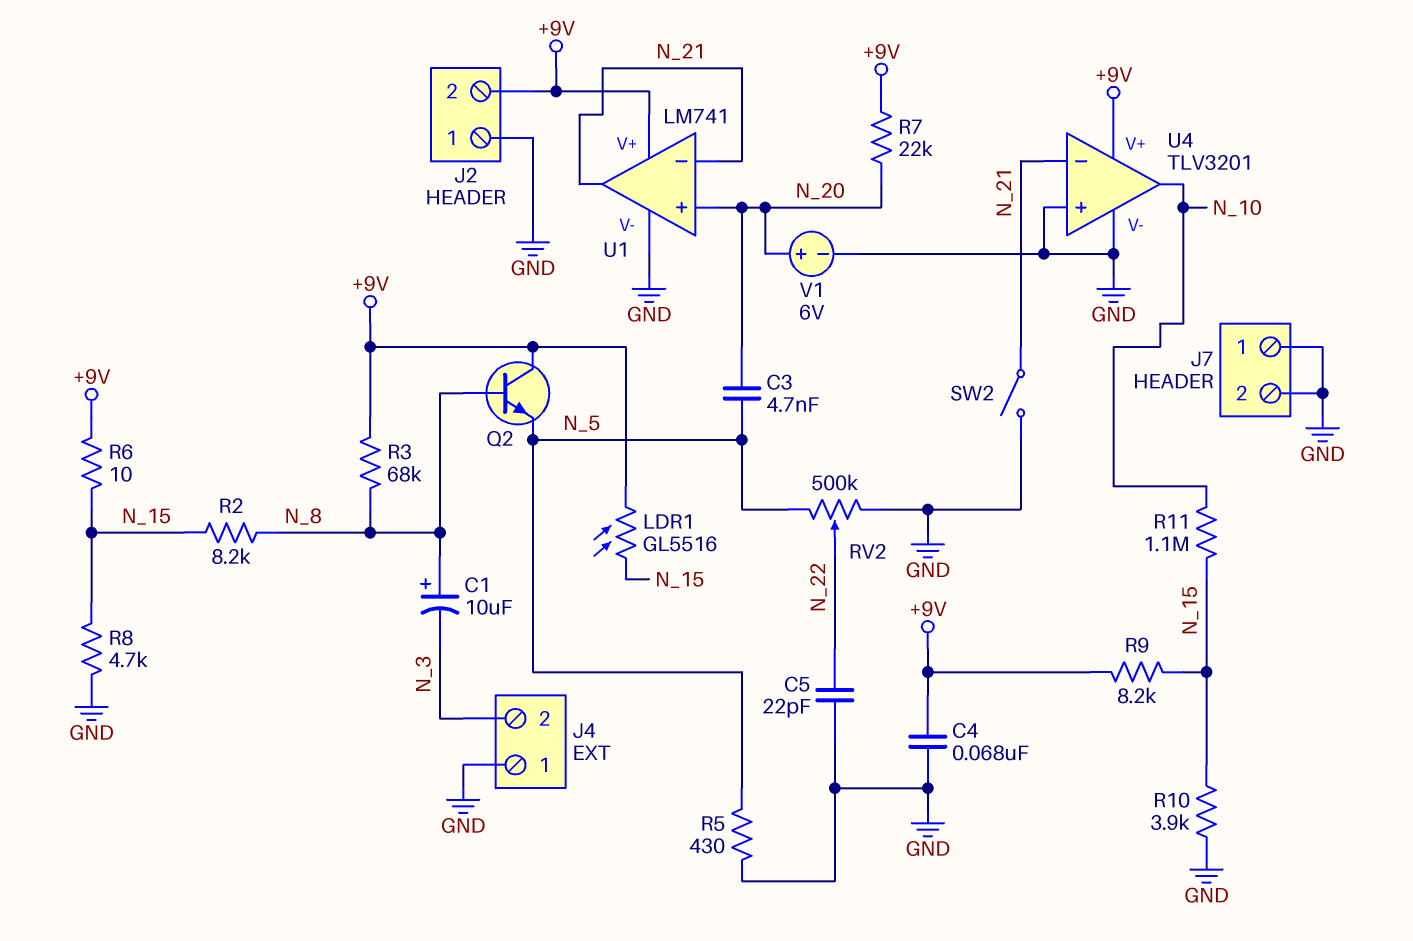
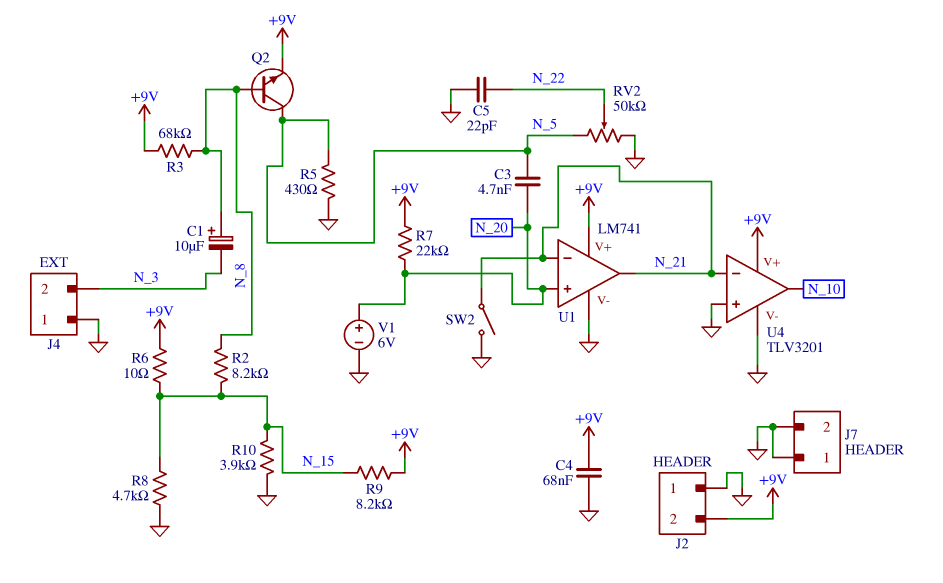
LDR1: GL5516 (+9V, N_15) -> none
Q2: NPN (B N_8, C +9V, E N_5) -> NPN (B N_8, C N_5, E +9V)
R11: 1.1M (N_10, N_15) -> none
RV2: 500k (GND, N_5, wiper N_22) -> 50k (GND, N_5, wiper N_22)

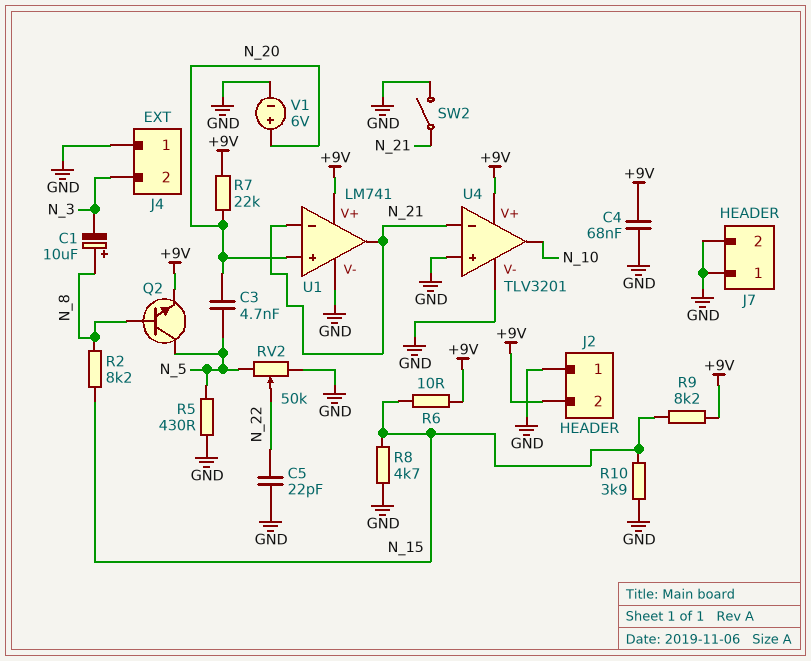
R3: 68k (+9V, N_8) -> none

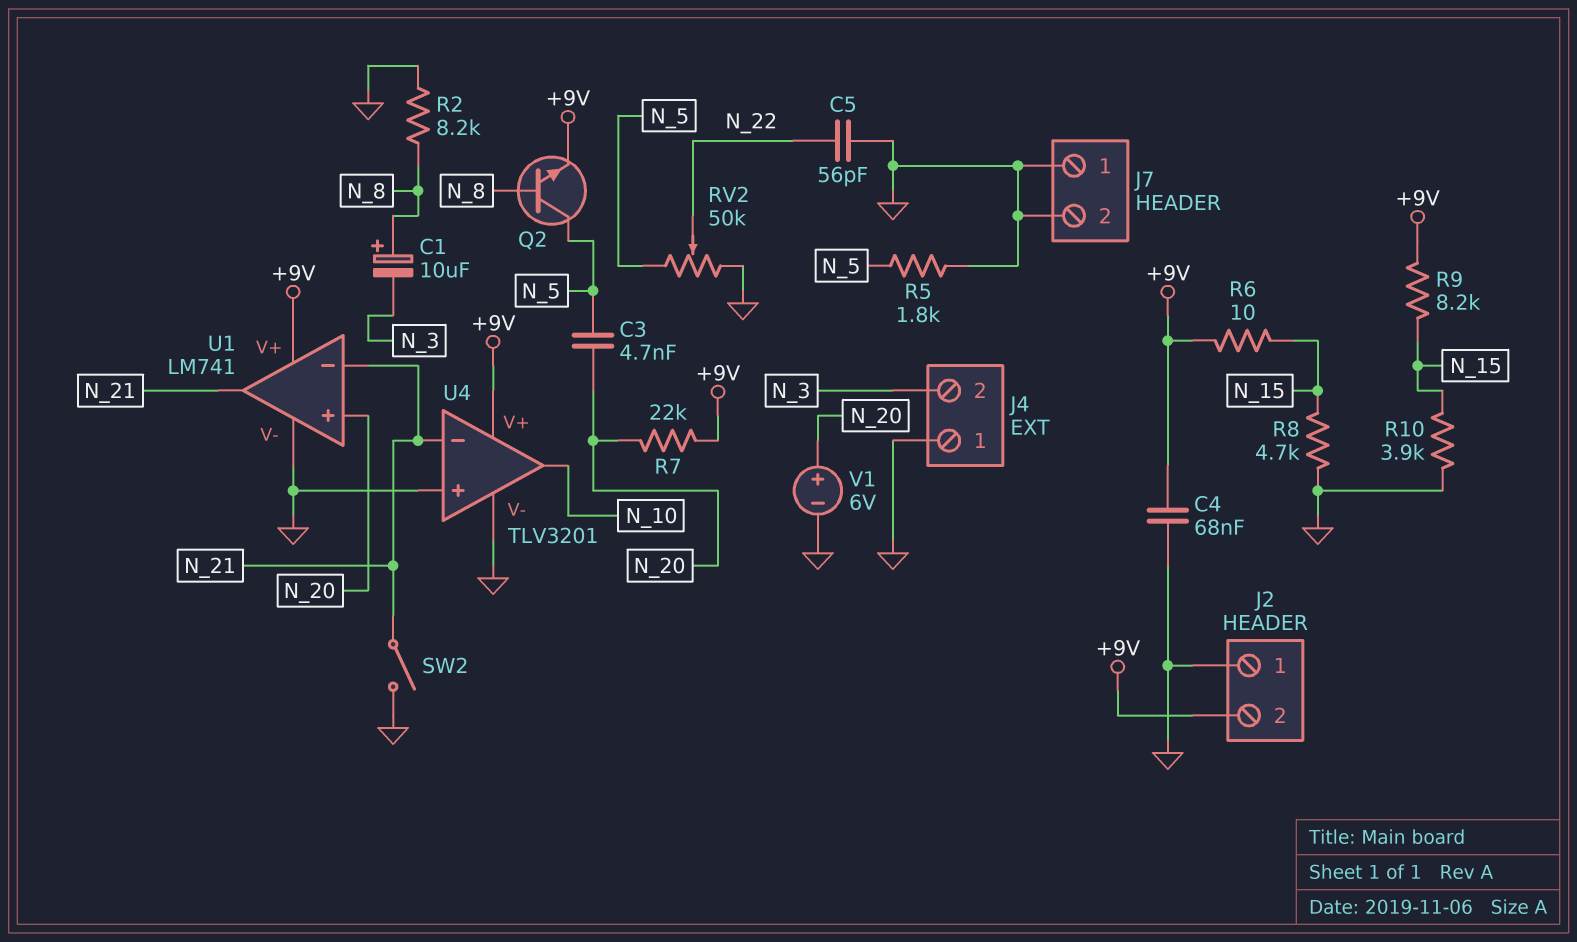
C5: 22pF (GND, N_22) -> 56pF (GND, N_22)
R2: 8.2k (N_8, N_15) -> 8.2k (GND, N_8)
R5: 430 (GND, N_5) -> 1.8k (GND, N_5)

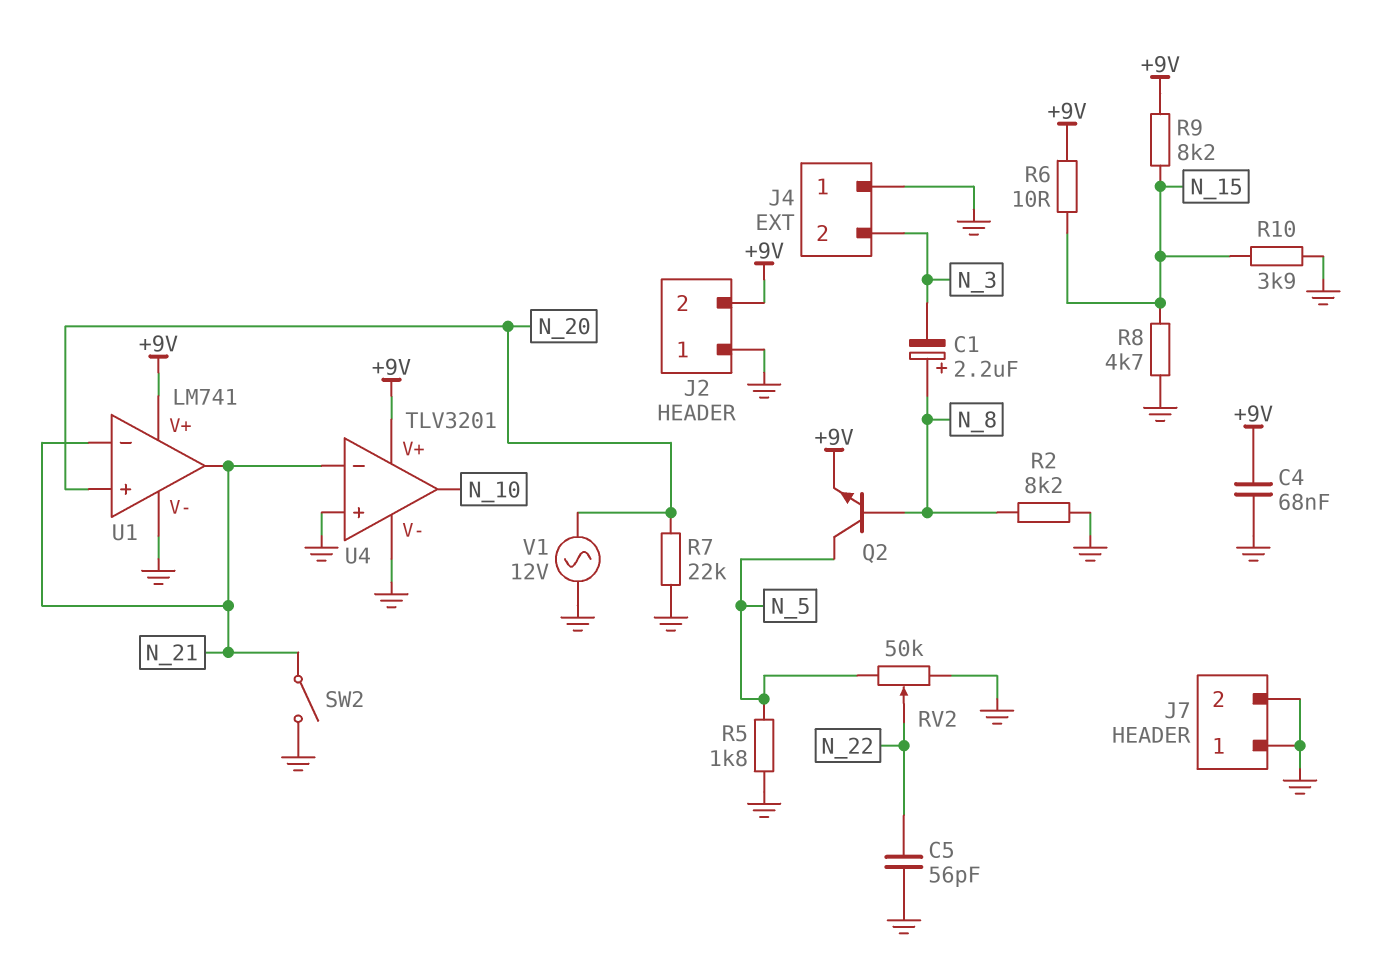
C1: 10uF (plus N_8, minus N_3) -> 2.2uF (plus N_8, minus N_3)
C3: 4.7nF (N_5, N_20) -> none
R7: 22k (+9V, N_20) -> 22k (GND, N_20)
V1: 6V (plus N_20, minus GND) -> AC 12V (GND, N_20)

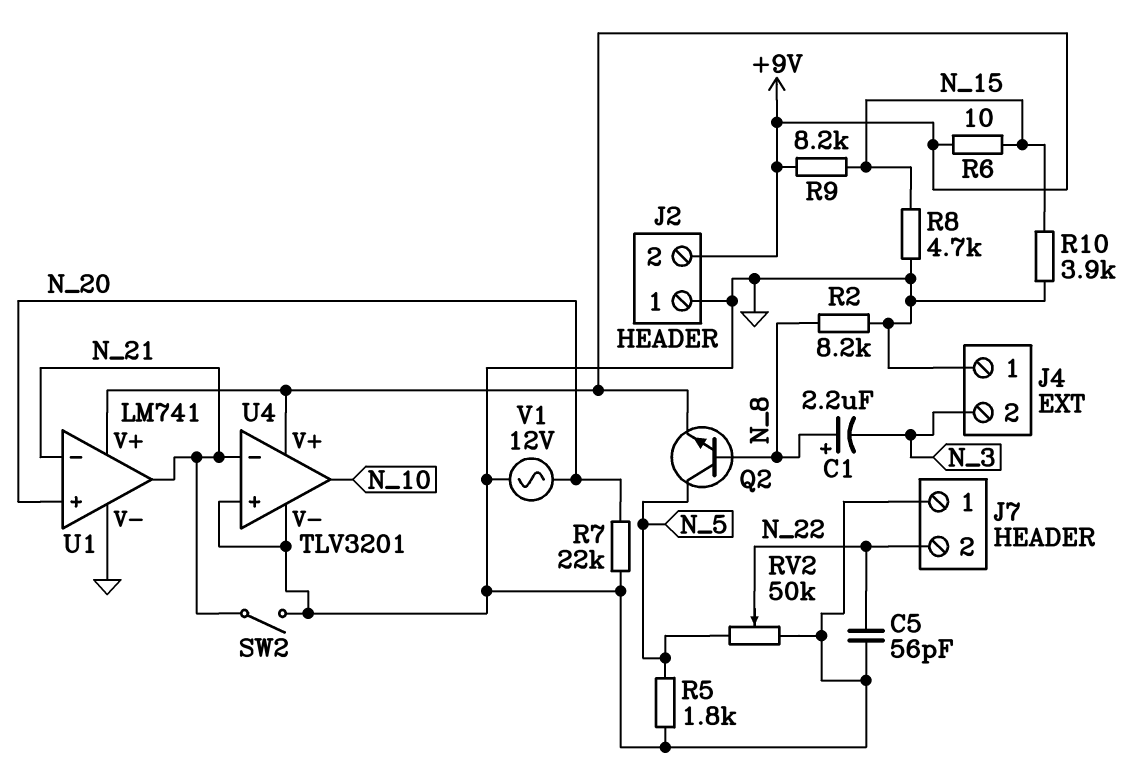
C4: 68nF (+9V, GND) -> none
J7 pin 2: GND -> N_22

